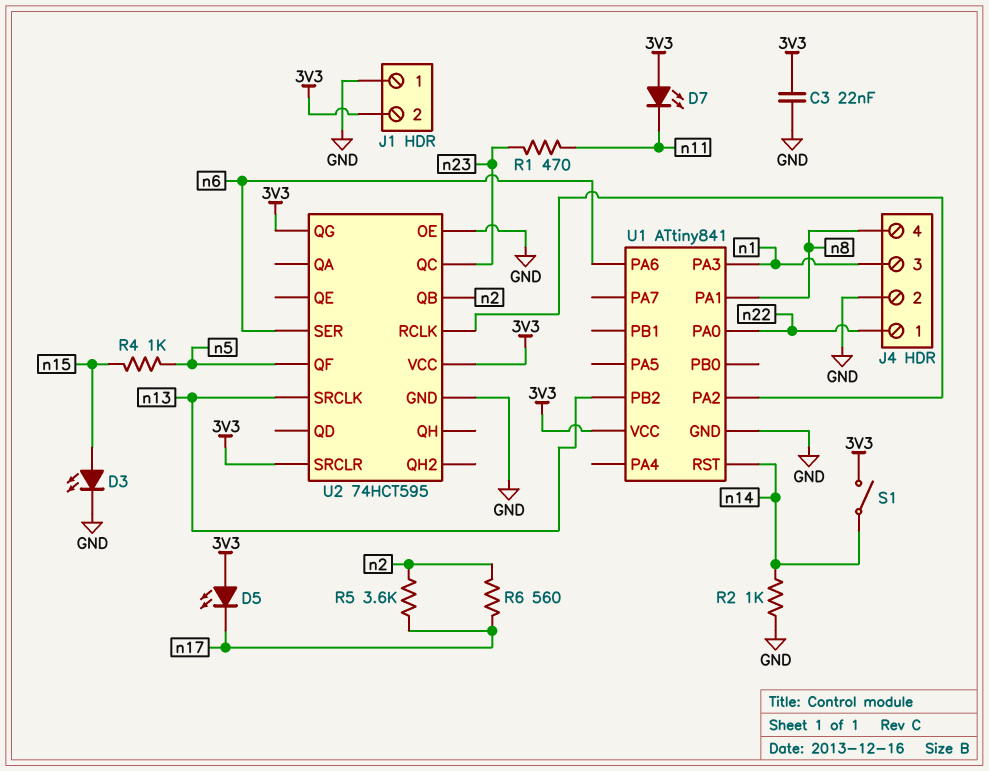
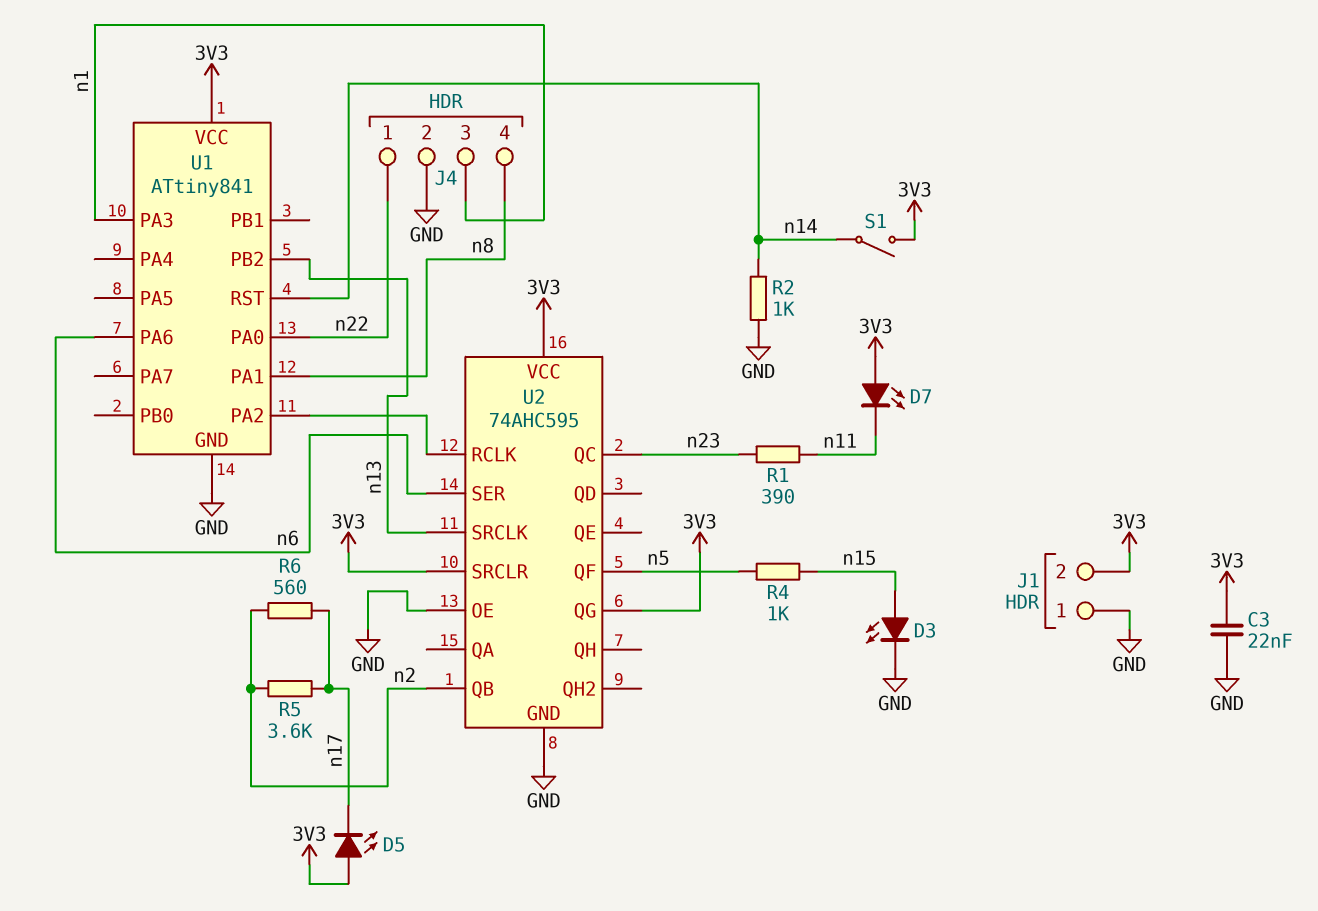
R1: 470 (n11, n23) -> 390 (n11, n23)
U2: 74HCT595 -> 74AHC595

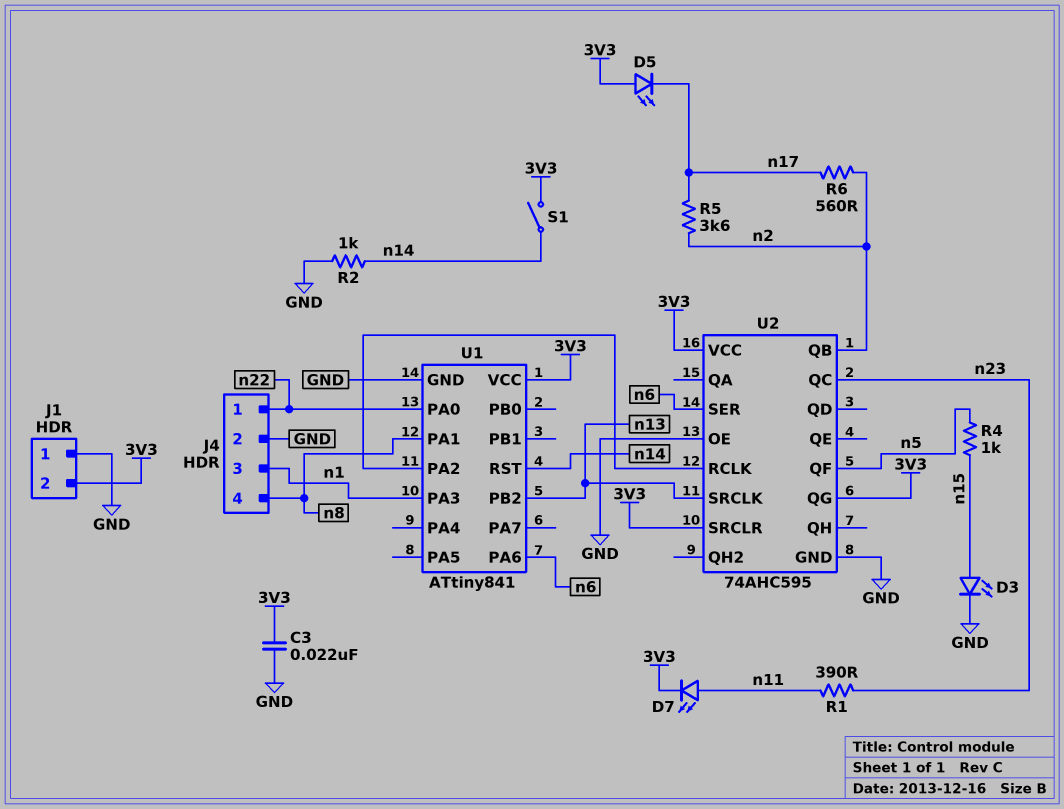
D7: LED (A 3V3, K n11) -> LED (A n11, K 3V3)

